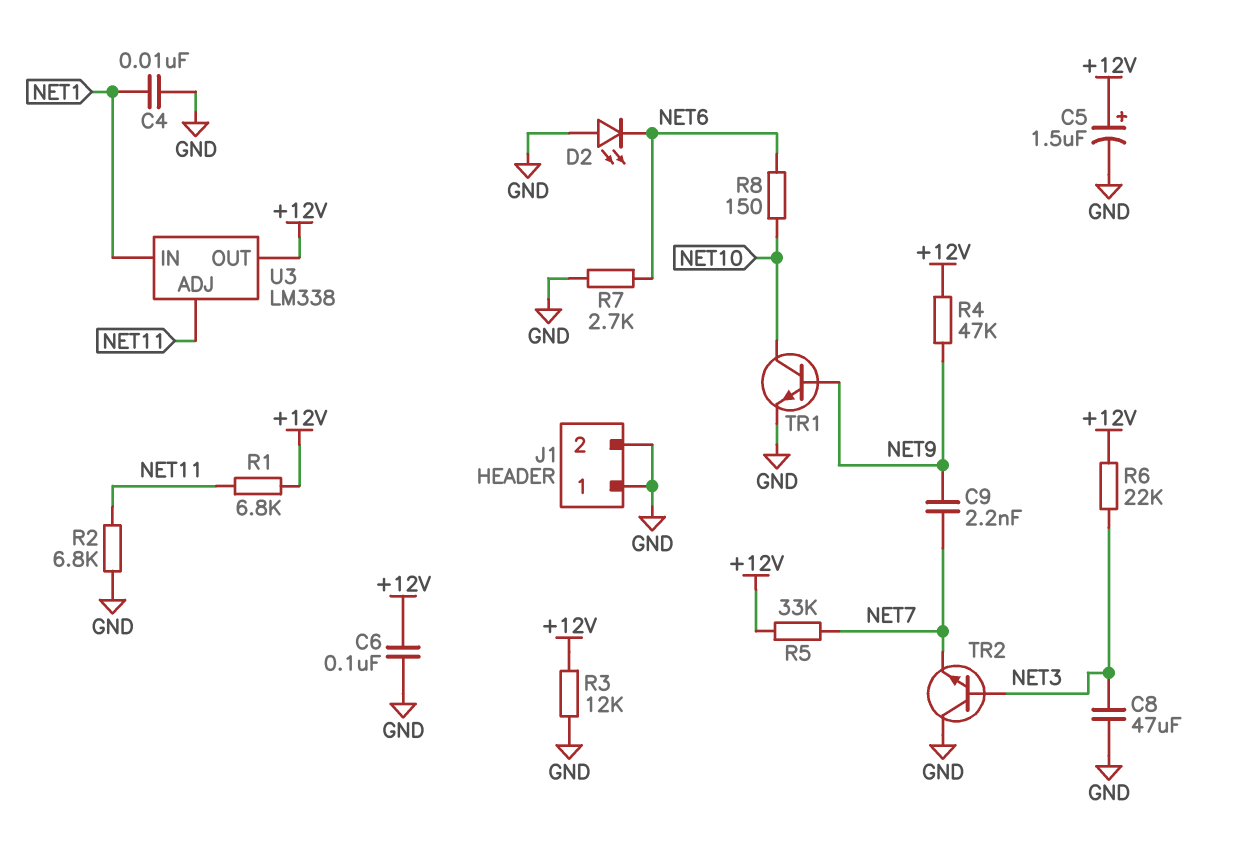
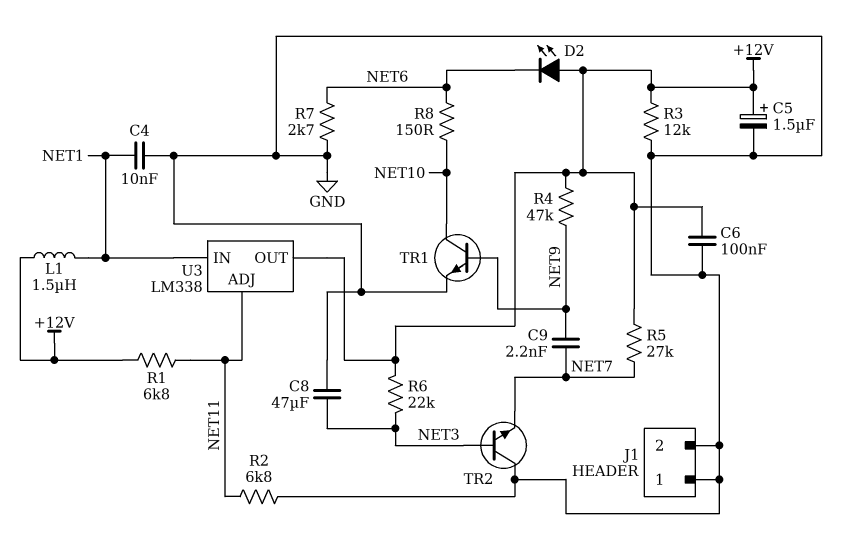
D2: LED (A GND, K NET6) -> LED (A +12V, K NET6)
L1: none -> 1.5uH (+12V, NET1)
R5: 33k (+12V, NET7) -> 27k (+12V, NET7)

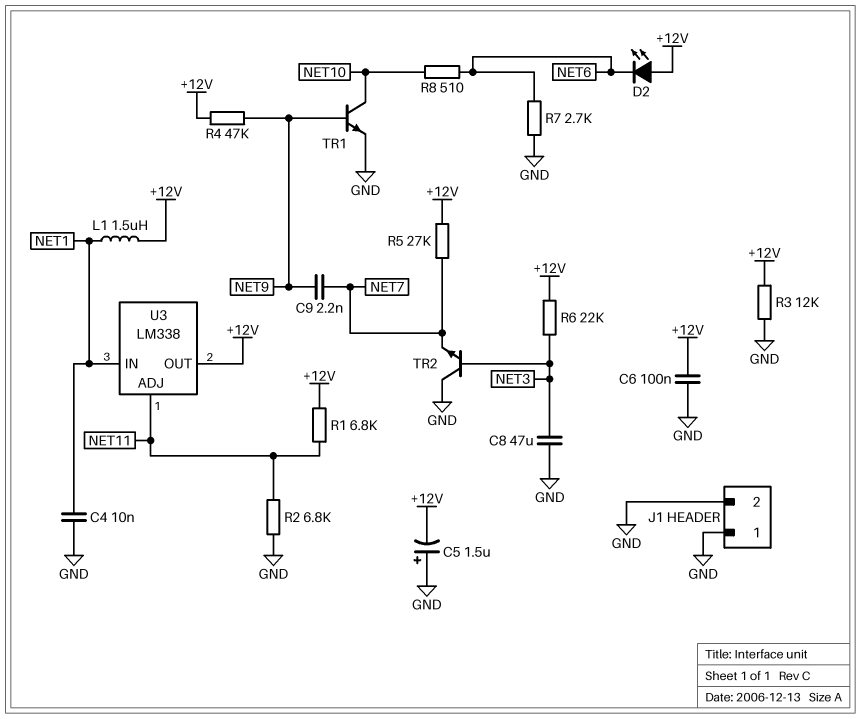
C5: 1.5uF (plus +12V, minus GND) -> 1.5uF (plus GND, minus +12V)
R8: 150 (NET6, NET10) -> 510 (NET6, NET10)

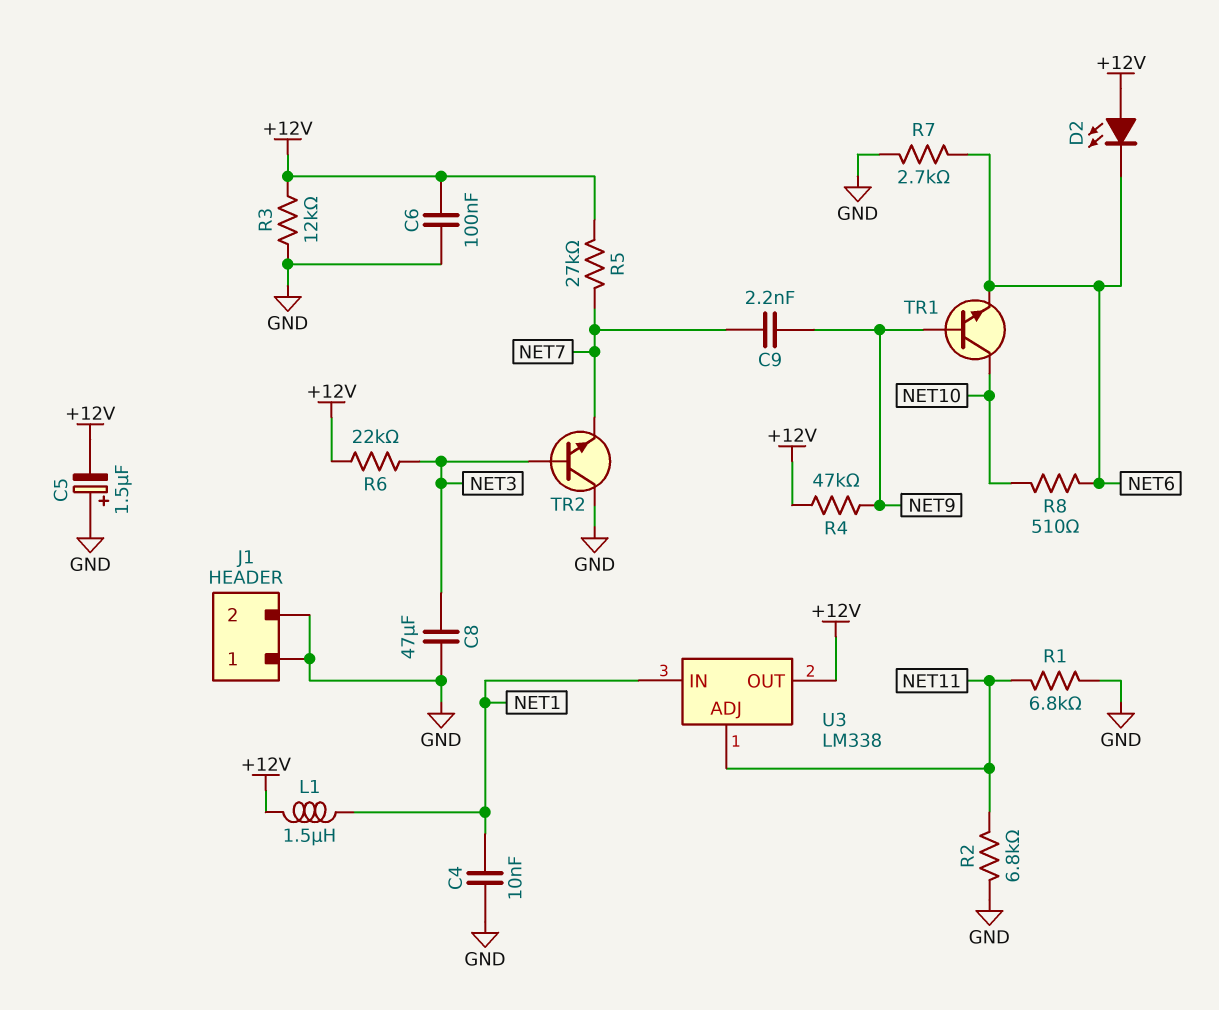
R1: 6.8k (+12V, NET11) -> 6.8k (GND, NET11)
TR1: NPN (B NET9, C NET10, E GND) -> NPN (B NET9, C NET10, E NET6)

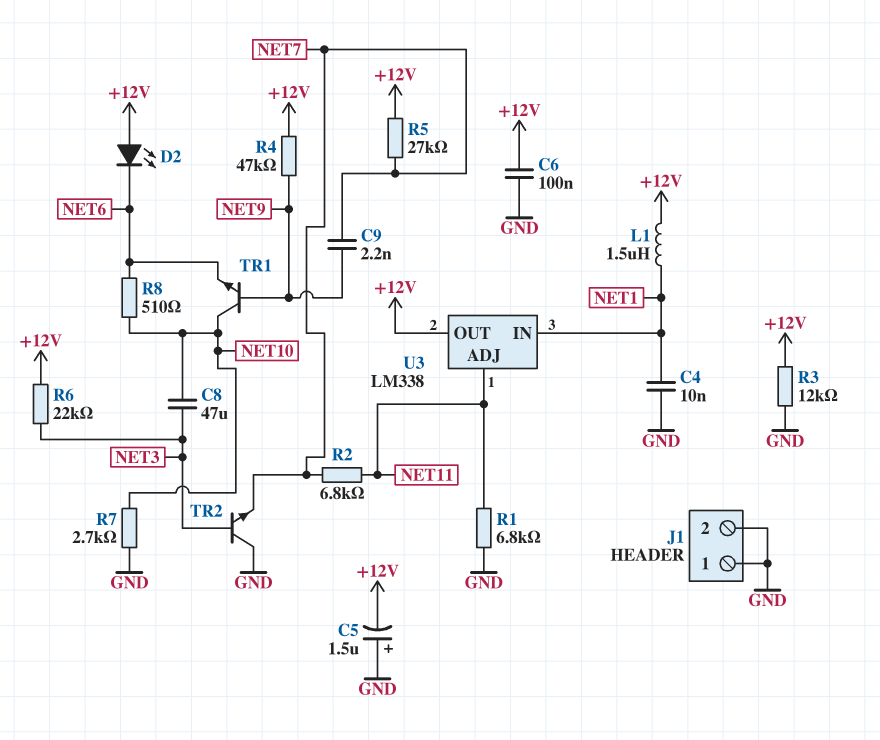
C8: 47uF (GND, NET3) -> 47uF (NET3, NET10)
R2: 6.8k (GND, NET11) -> 6.8k (NET7, NET11)
R7: 2.7k (GND, NET6) -> 2.7k (GND, NET10)

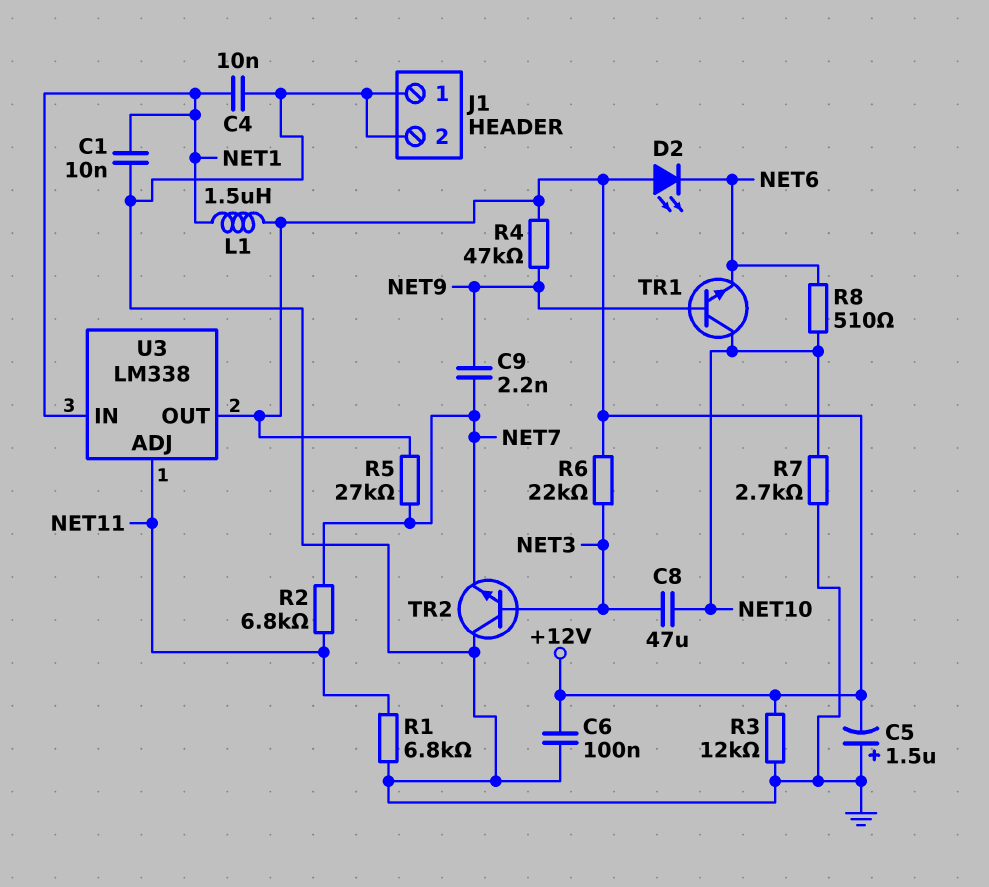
C1: none -> 10nF (GND, NET1)

